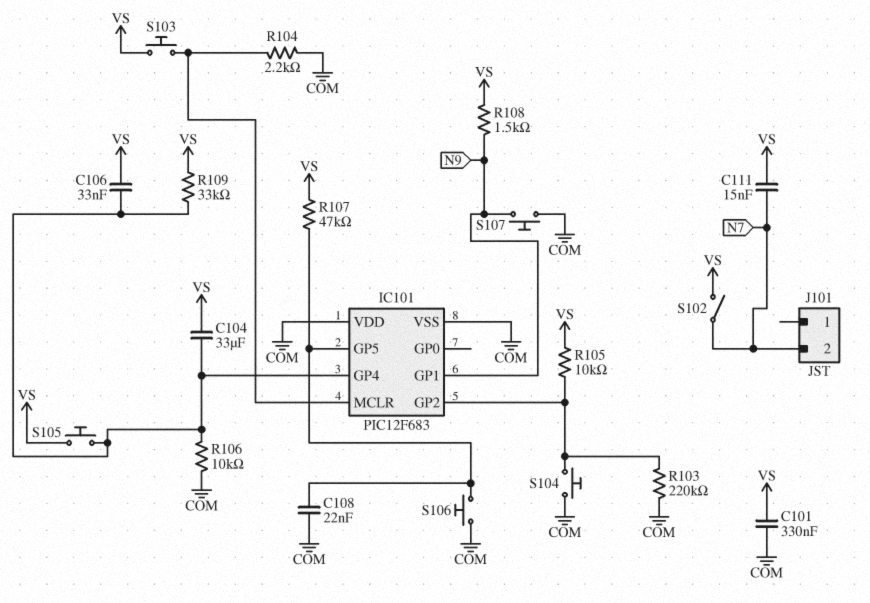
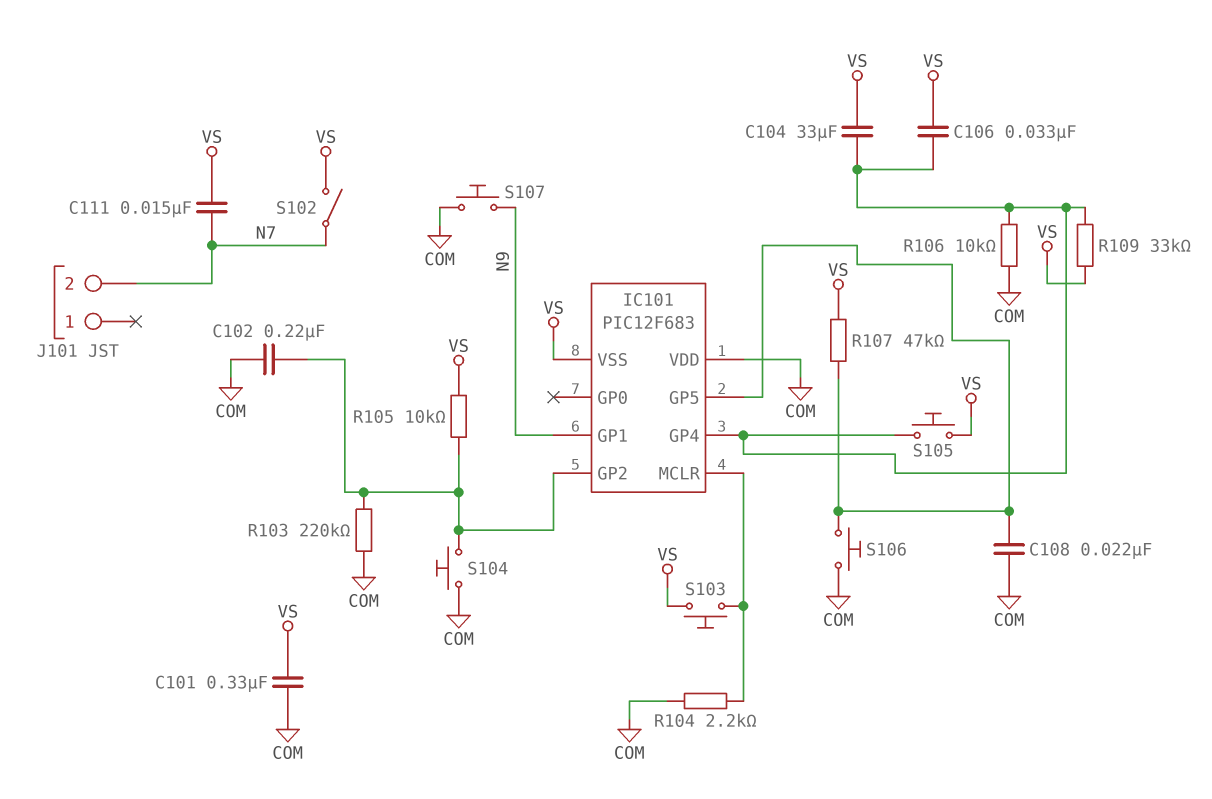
C102: none -> 220nF (COM, IC101/GP2)
IC101 pin VSS: COM -> VS
R108: 1.5k (N9, VS) -> none

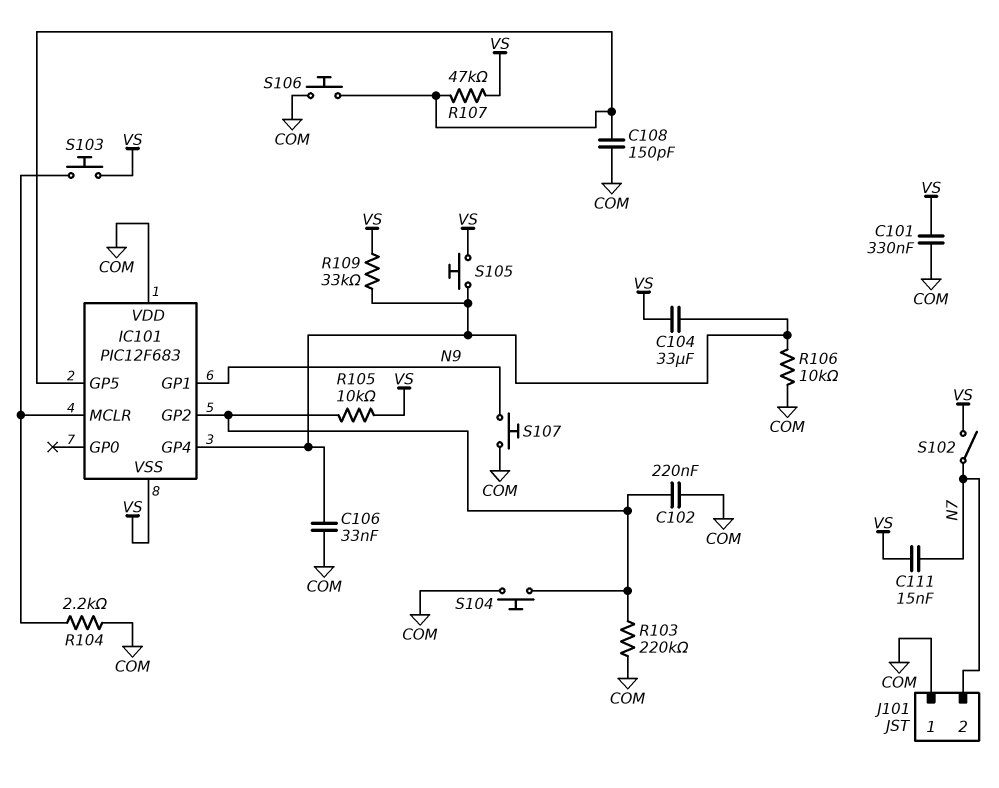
C106: 33nF (IC101/GP4, VS) -> 33nF (COM, IC101/GP4)
C108: 22nF (COM, IC101/GP5) -> 150pF (COM, IC101/GP5)
J101 pin 1: none -> COM

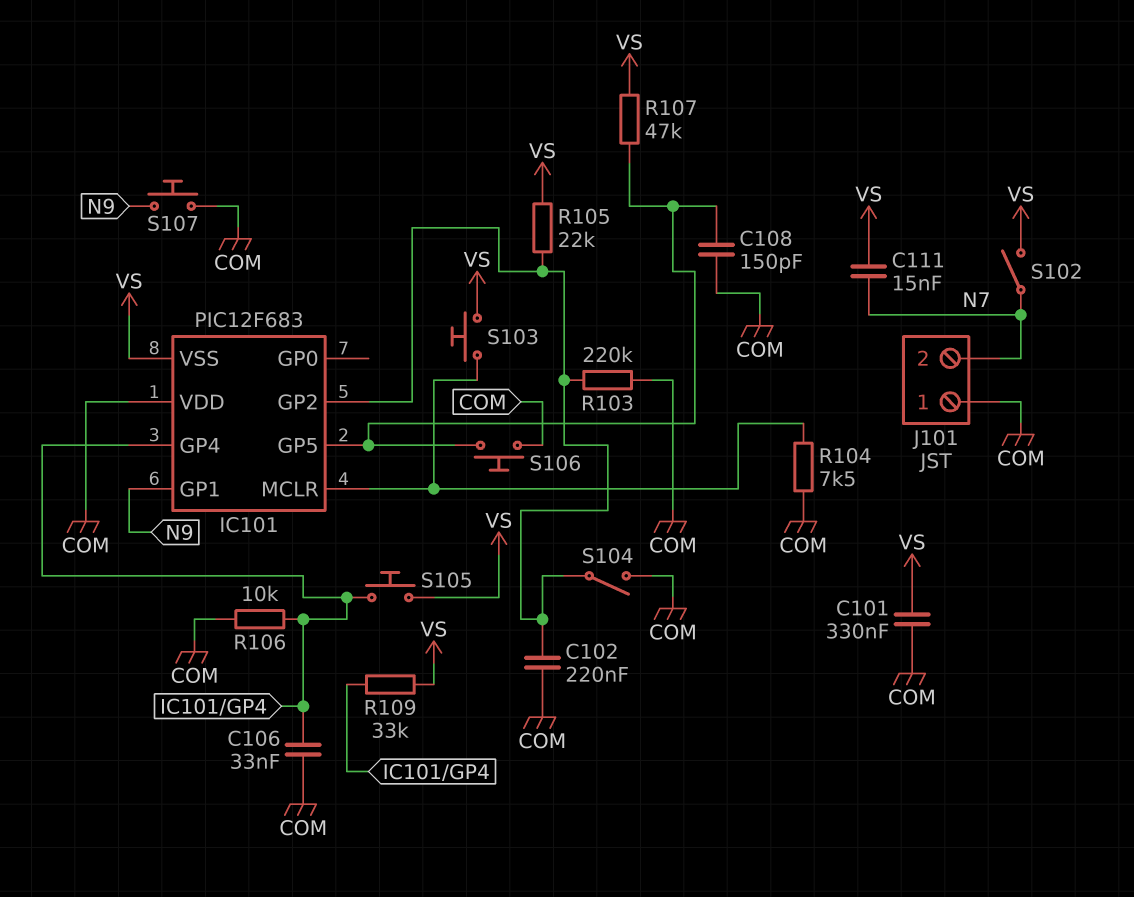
C104: 33uF (IC101/GP4, VS) -> none
R104: 2.2k (COM, IC101/MCLR) -> 7.5k (COM, IC101/MCLR)
R105: 10k (IC101/GP2, VS) -> 22k (IC101/GP2, VS)
S104: button (COM, IC101/GP2) -> switch (COM, IC101/GP2)

